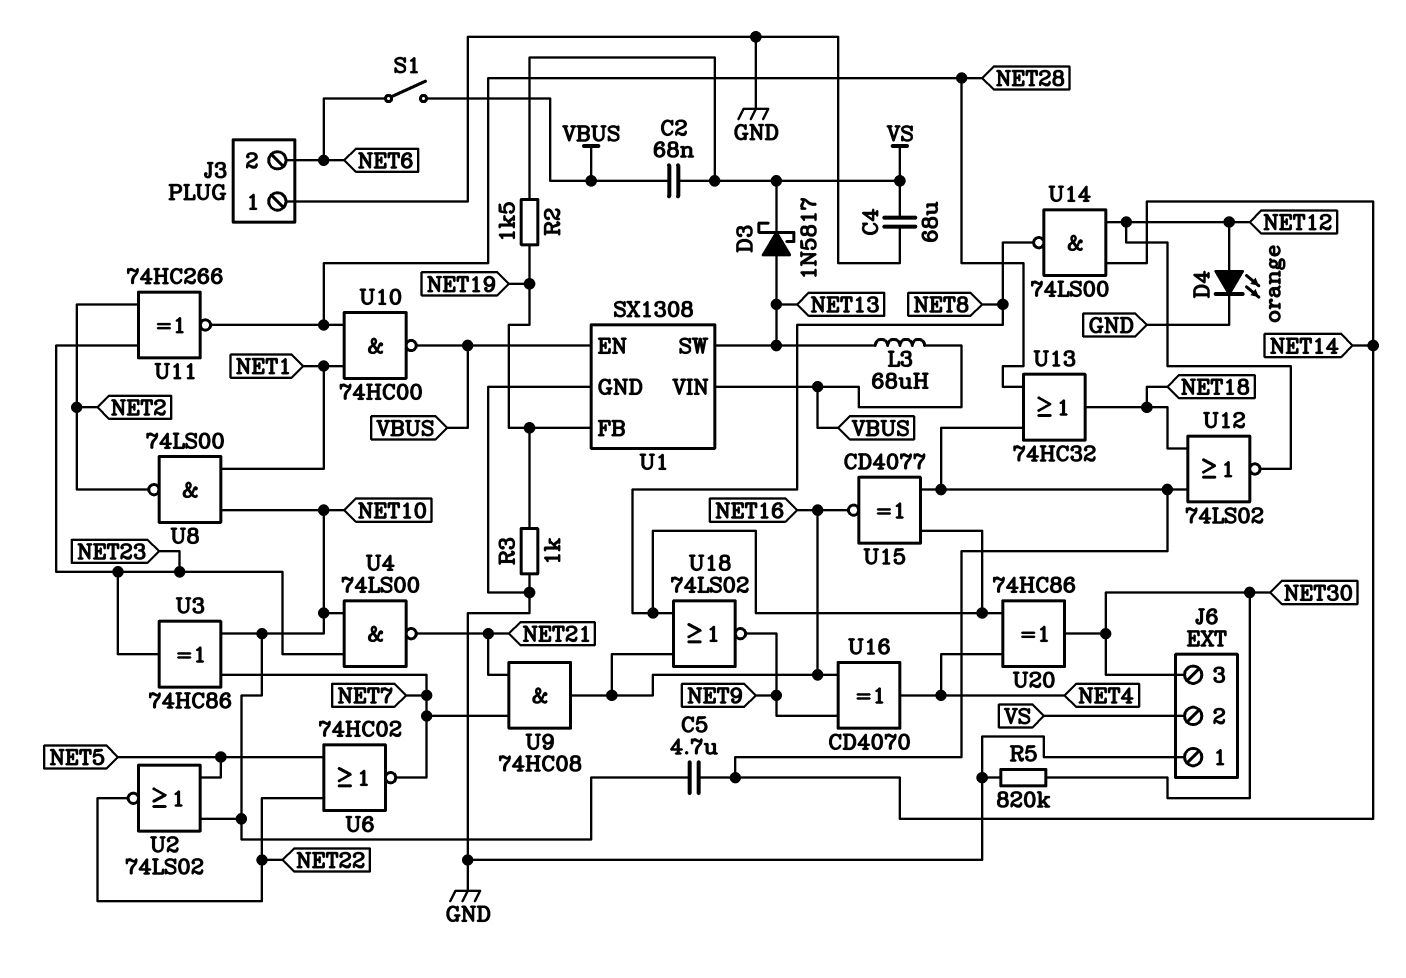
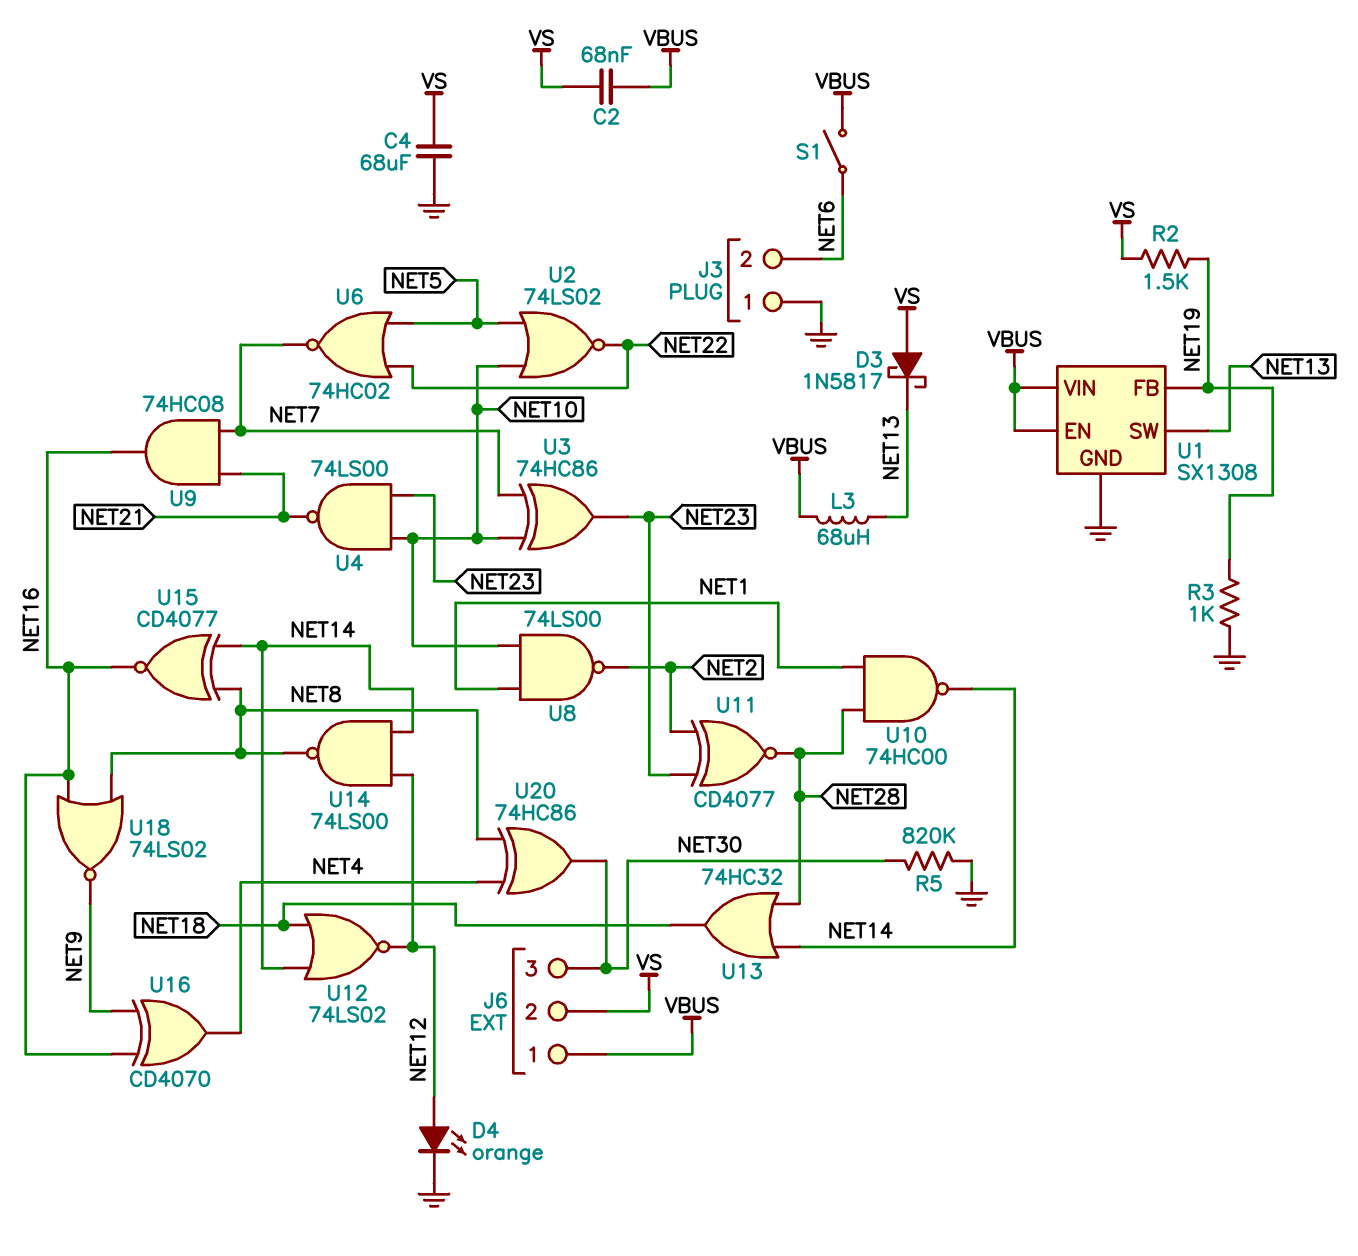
C5: 4.7uF (NET10, NET14) -> none
D3: schottky 1N5817 (A NET13, K VS) -> schottky 1N5817 (A VS, K NET13)
J6 pin 1: GND -> VBUS
U10: NAND 74HC00 (in NET1, in NET28, out VBUS) -> NAND 74HC00 (in NET1, in NET28, out NET14)
U11: XNOR 74HC266 (in NET2, in NET23, out NET28) -> XNOR CD4077 (in NET2, in NET23, out NET28)

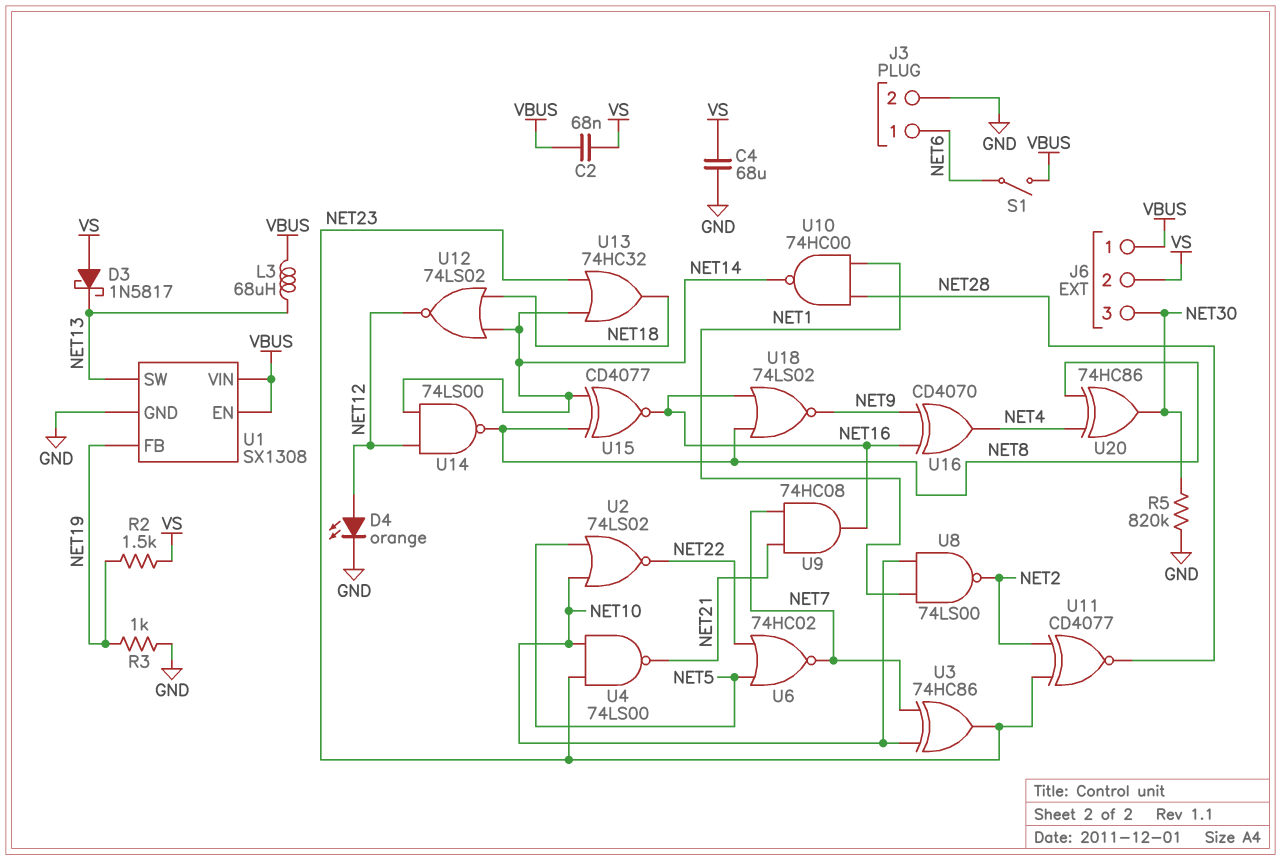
J3 pin 1: GND -> NET6
J3 pin 2: NET6 -> GND
U13: OR 74HC32 (in NET14, in NET28, out NET18) -> OR 74HC32 (in NET14, in NET23, out NET18)

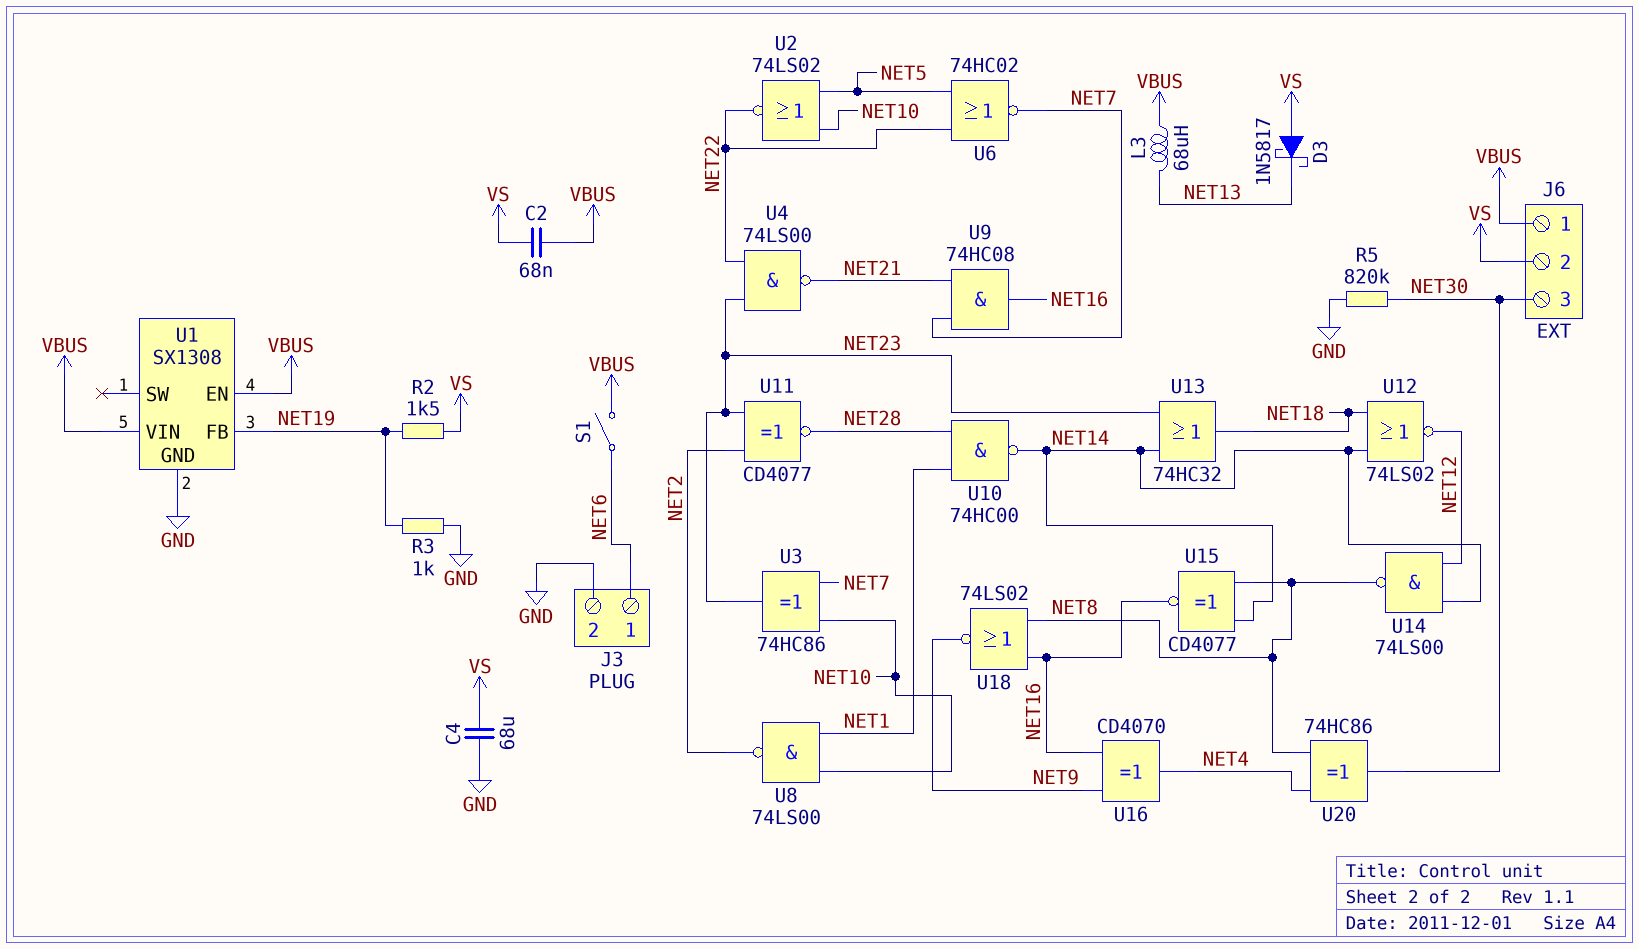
D4: LED orange (A NET12, K GND) -> none
U1 pin SW: NET13 -> none
U4: NAND 74LS00 (in NET10, in NET23, out NET21) -> NAND 74LS00 (in NET22, in NET23, out NET21)

